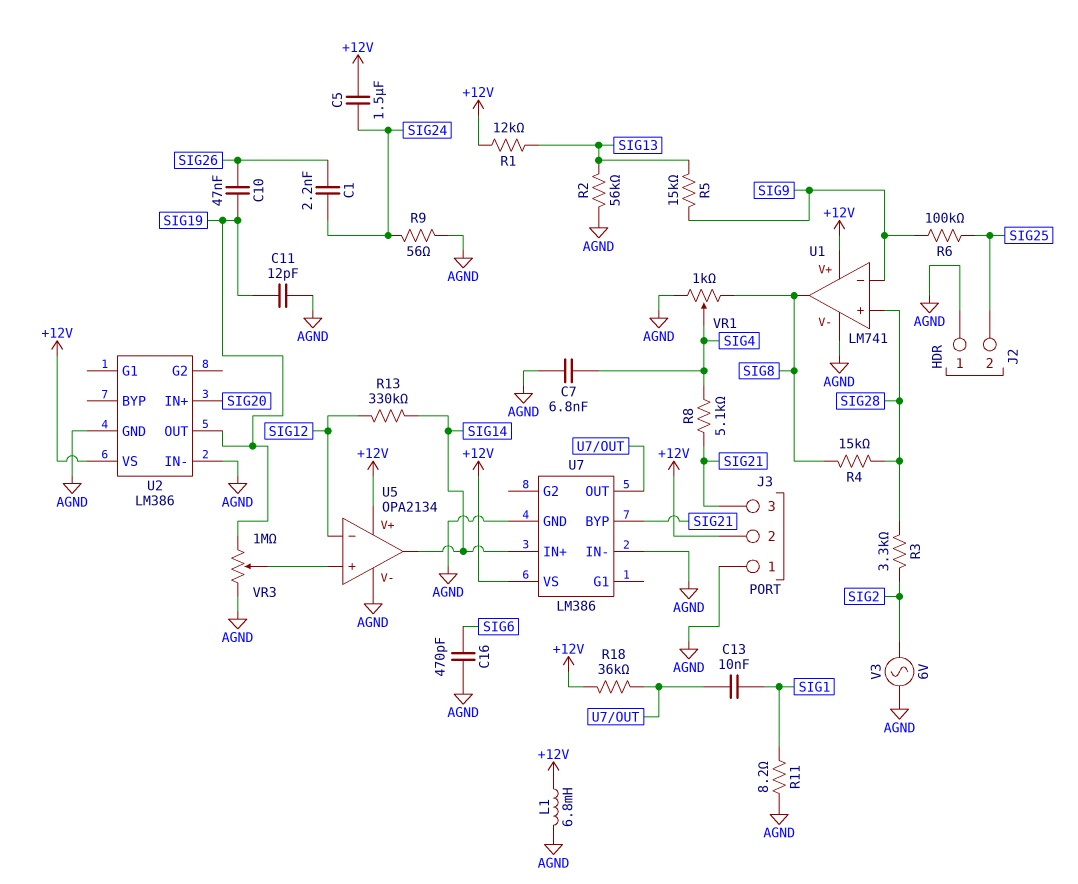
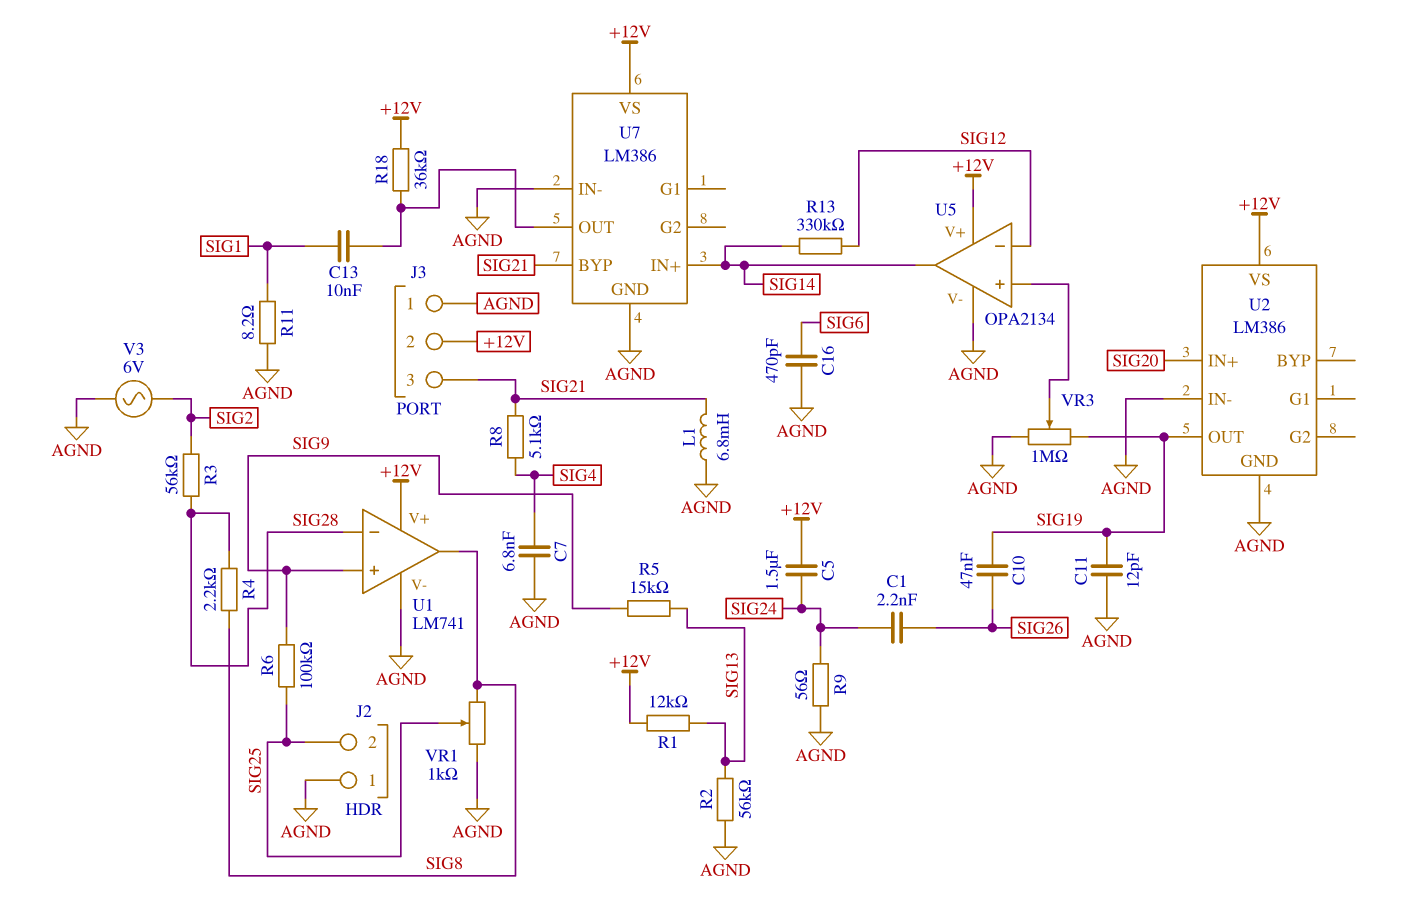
L1: 6.8mH (+12V, AGND) -> 6.8mH (AGND, SIG21)
R3: 3.3k (SIG2, SIG28) -> 56k (SIG2, SIG28)
R4: 15k (SIG8, SIG28) -> 2.2k (SIG8, SIG28)
U1 pin in+: SIG28 -> SIG9
U1 pin in-: SIG9 -> SIG28
VR1: 1k (AGND, SIG8, wiper SIG4) -> 1k (AGND, SIG8, wiper SIG25)

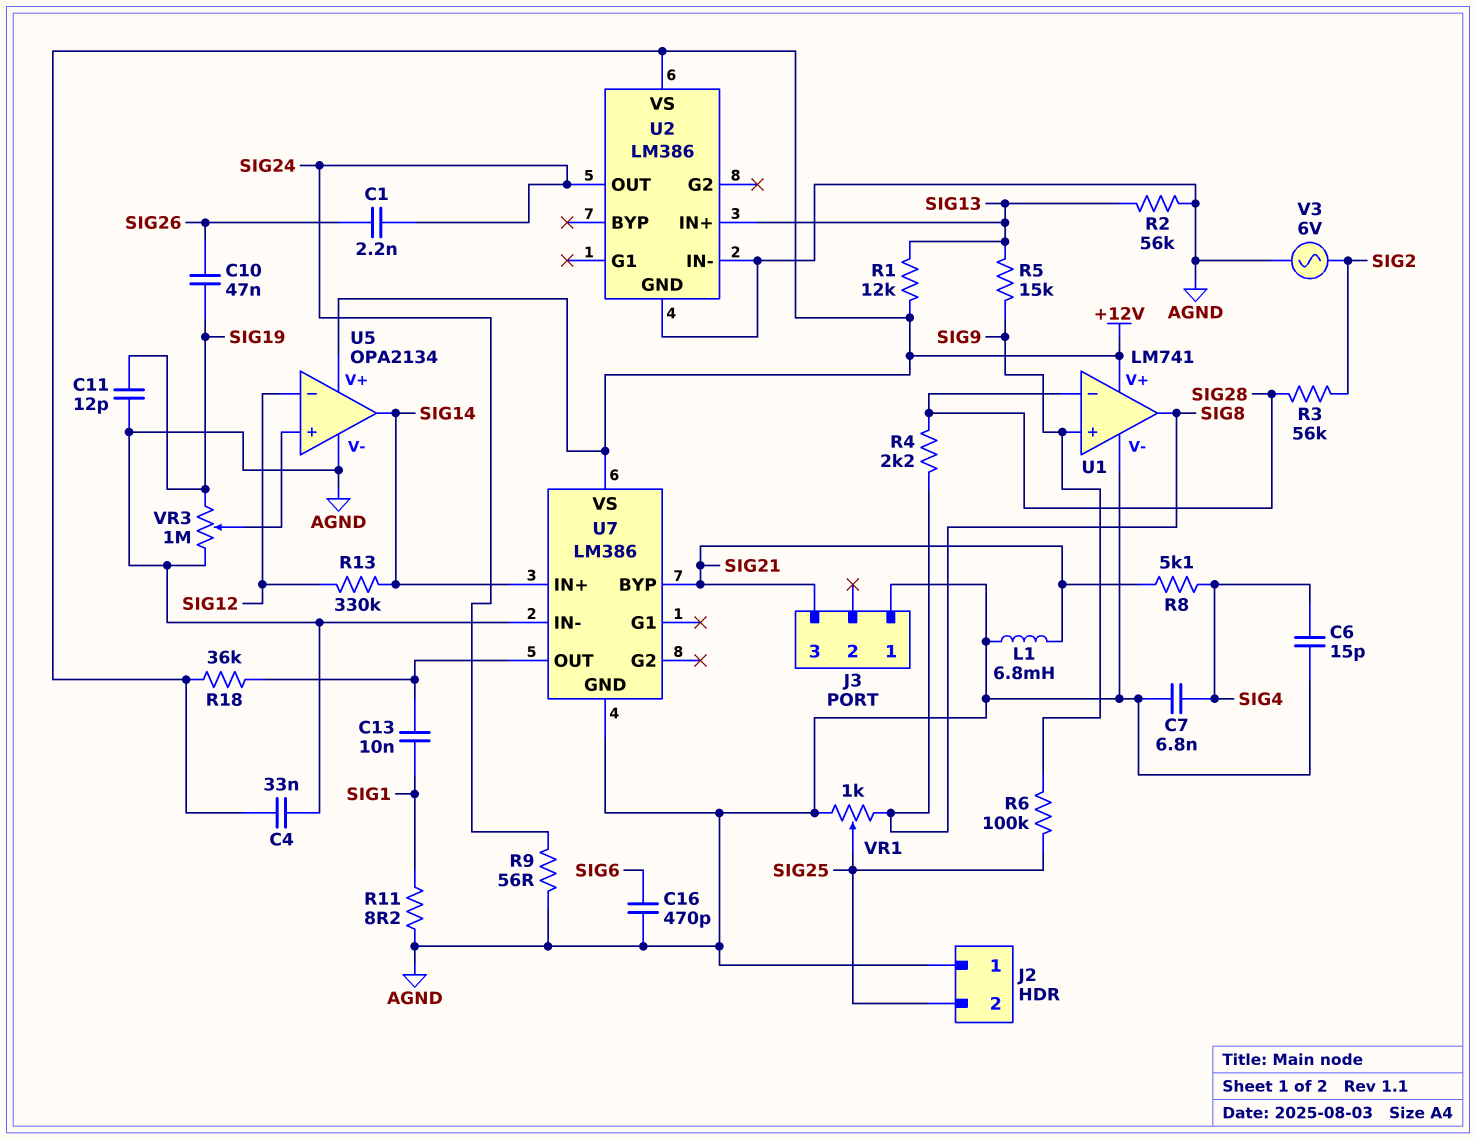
C4: none -> 33nF (+12V, AGND)
C5: 1.5uF (+12V, SIG24) -> none
C6: none -> 15pF (AGND, SIG4)
J3 pin 2: +12V -> none
U2 pin IN+: SIG20 -> SIG13
U2 pin OUT: SIG19 -> SIG24

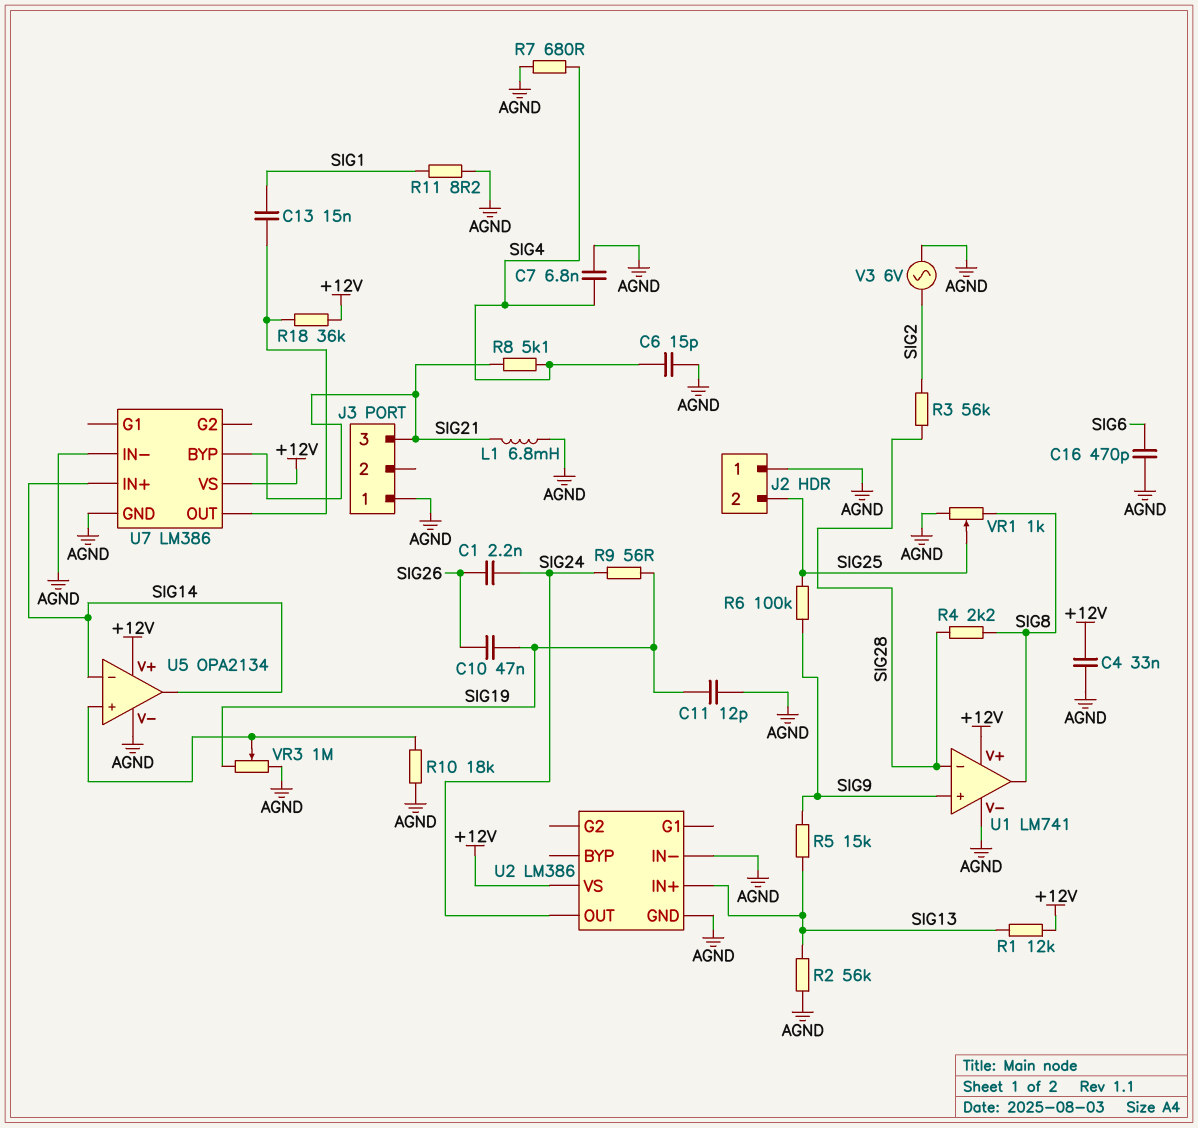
C13: 10nF (SIG1, U7/OUT) -> 15nF (SIG1, U7/OUT)
R7: none -> 680 (AGND, SIG4)
R9: 56 (AGND, SIG24) -> 56 (SIG19, SIG24)
R10: none -> 18k (AGND, U5/in+)
R13: 330k (SIG12, SIG14) -> none
U5 pin in-: SIG12 -> SIG14

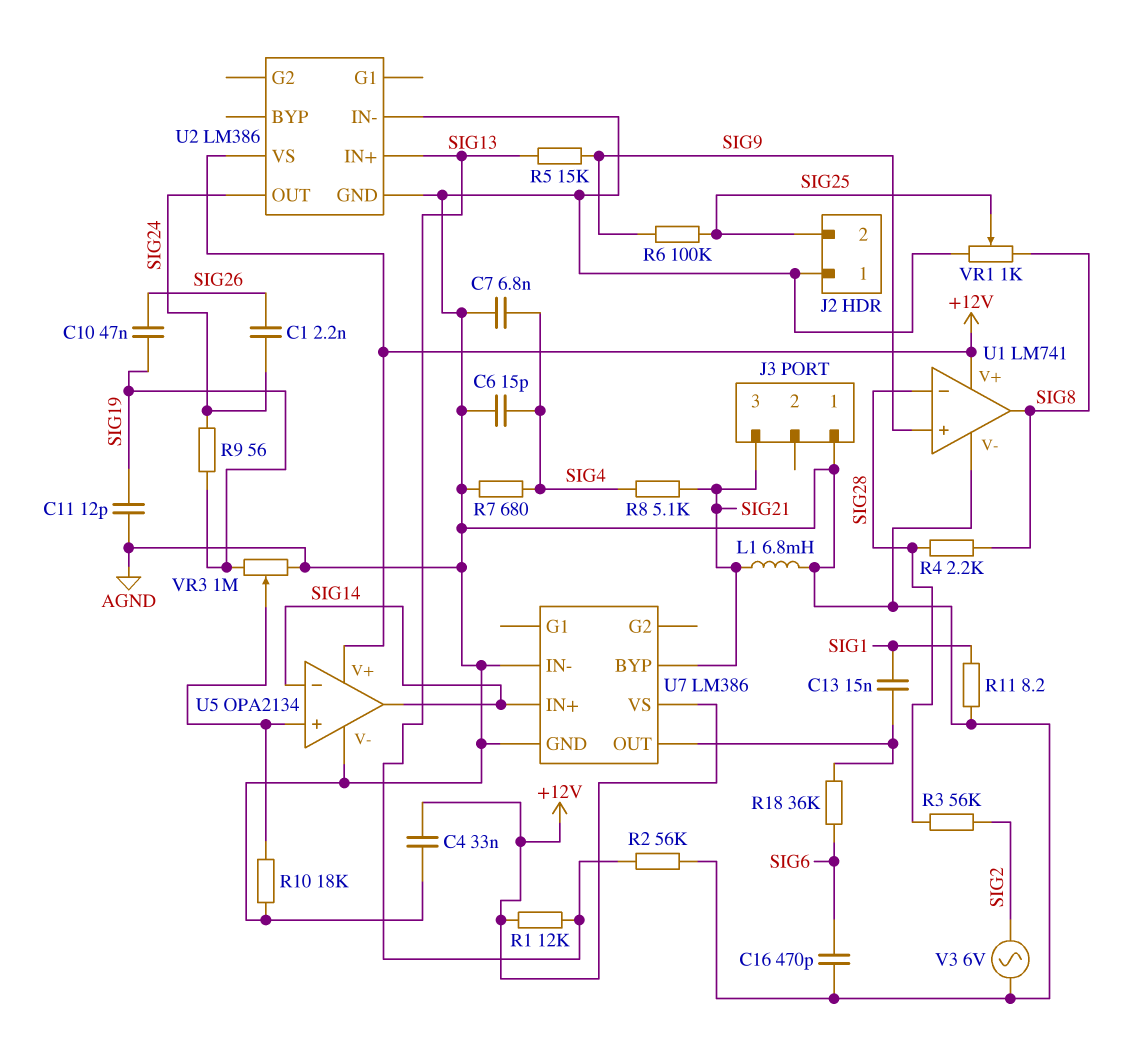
R18: 36k (+12V, U7/OUT) -> 36k (SIG6, U7/OUT)

